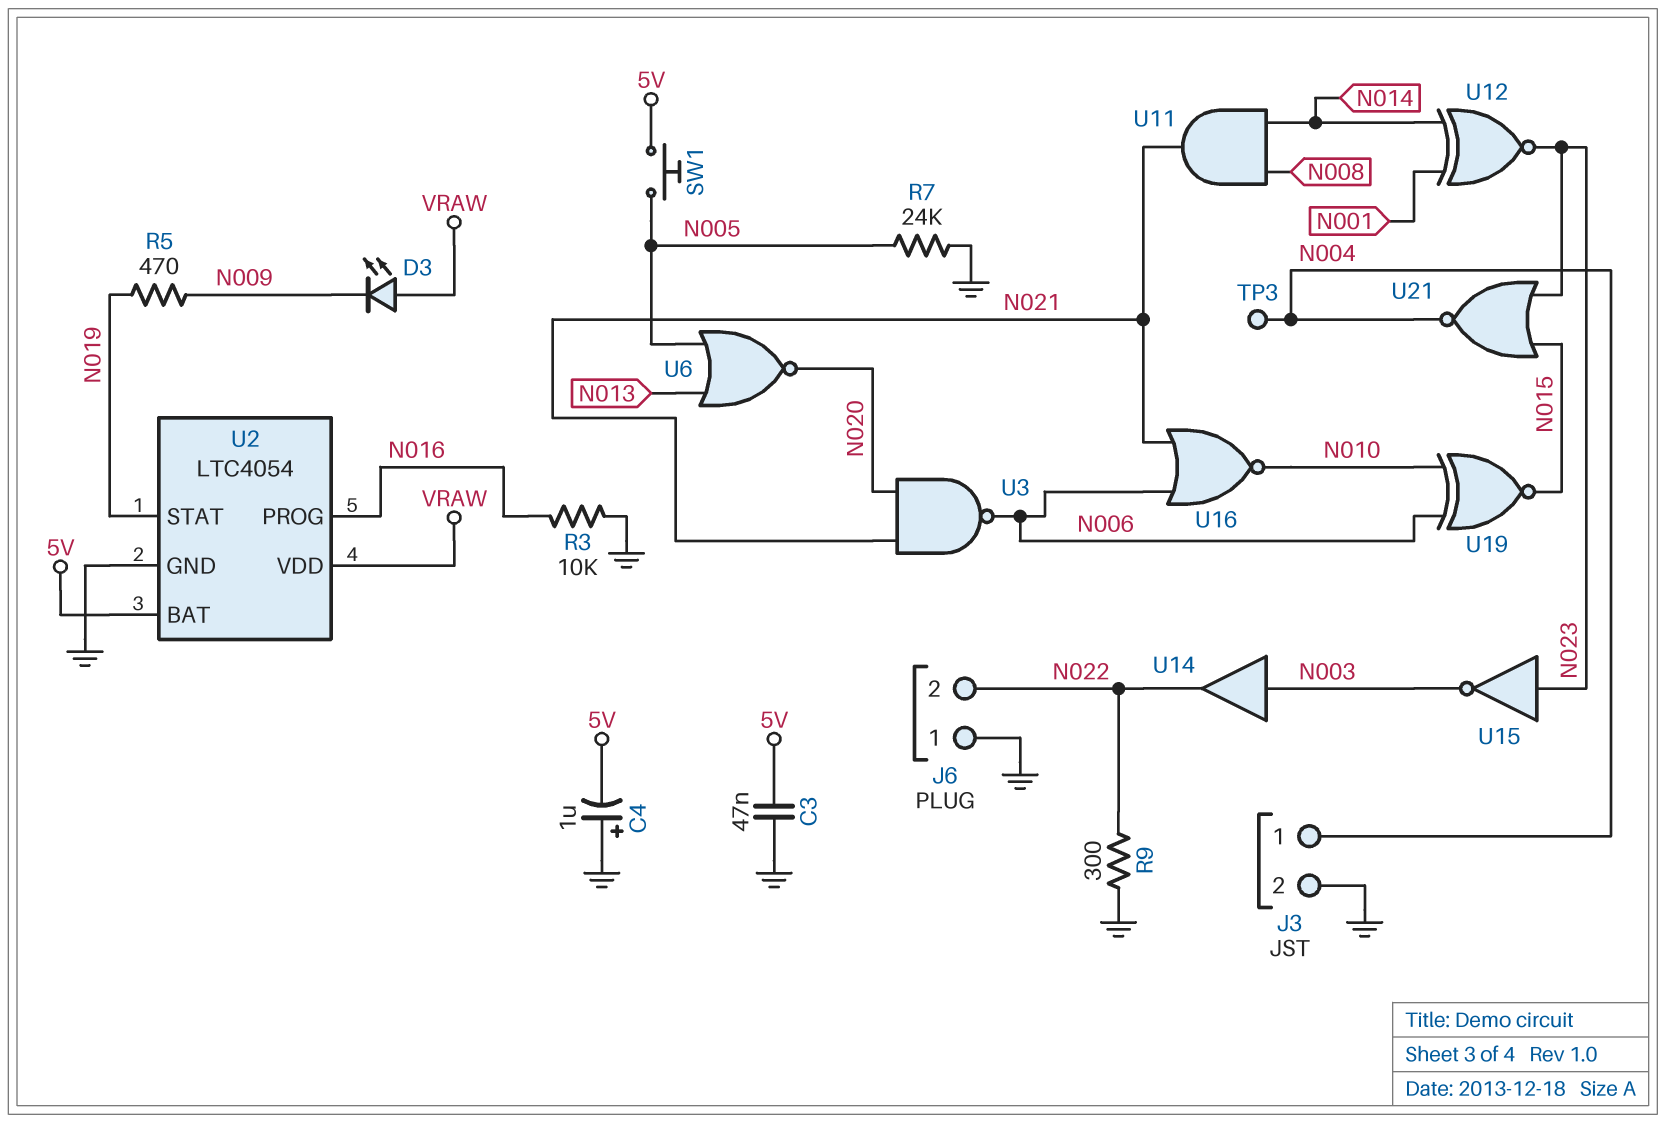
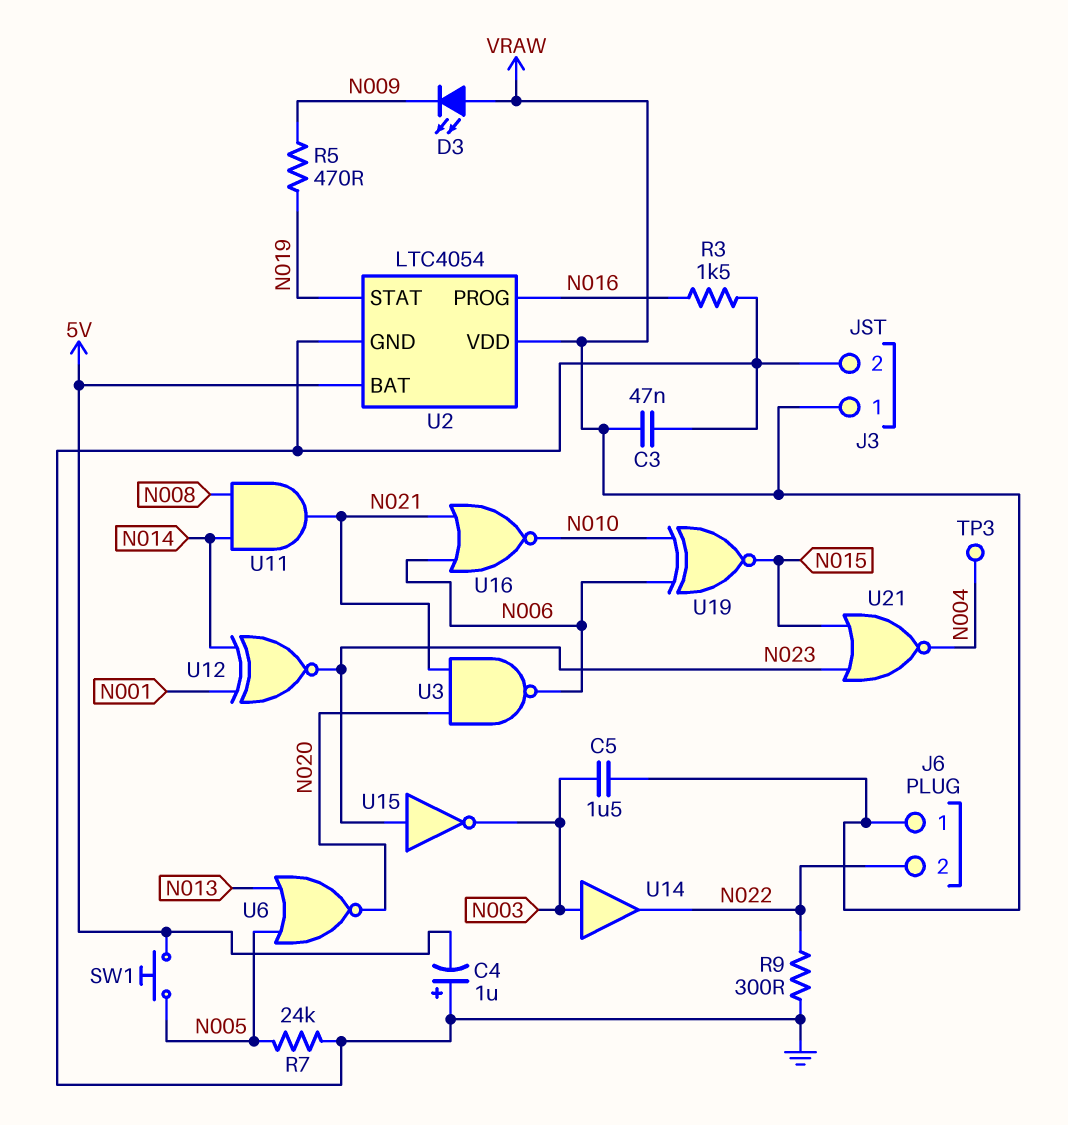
C3: 47nF (5V, GND) -> 47nF (GND, VRAW)
C5: none -> 1.5uF (N003, VRAW)
J3 pin 1: N004 -> VRAW
J6 pin 1: GND -> VRAW
R3: 10k (GND, N016) -> 1.5k (GND, N016)

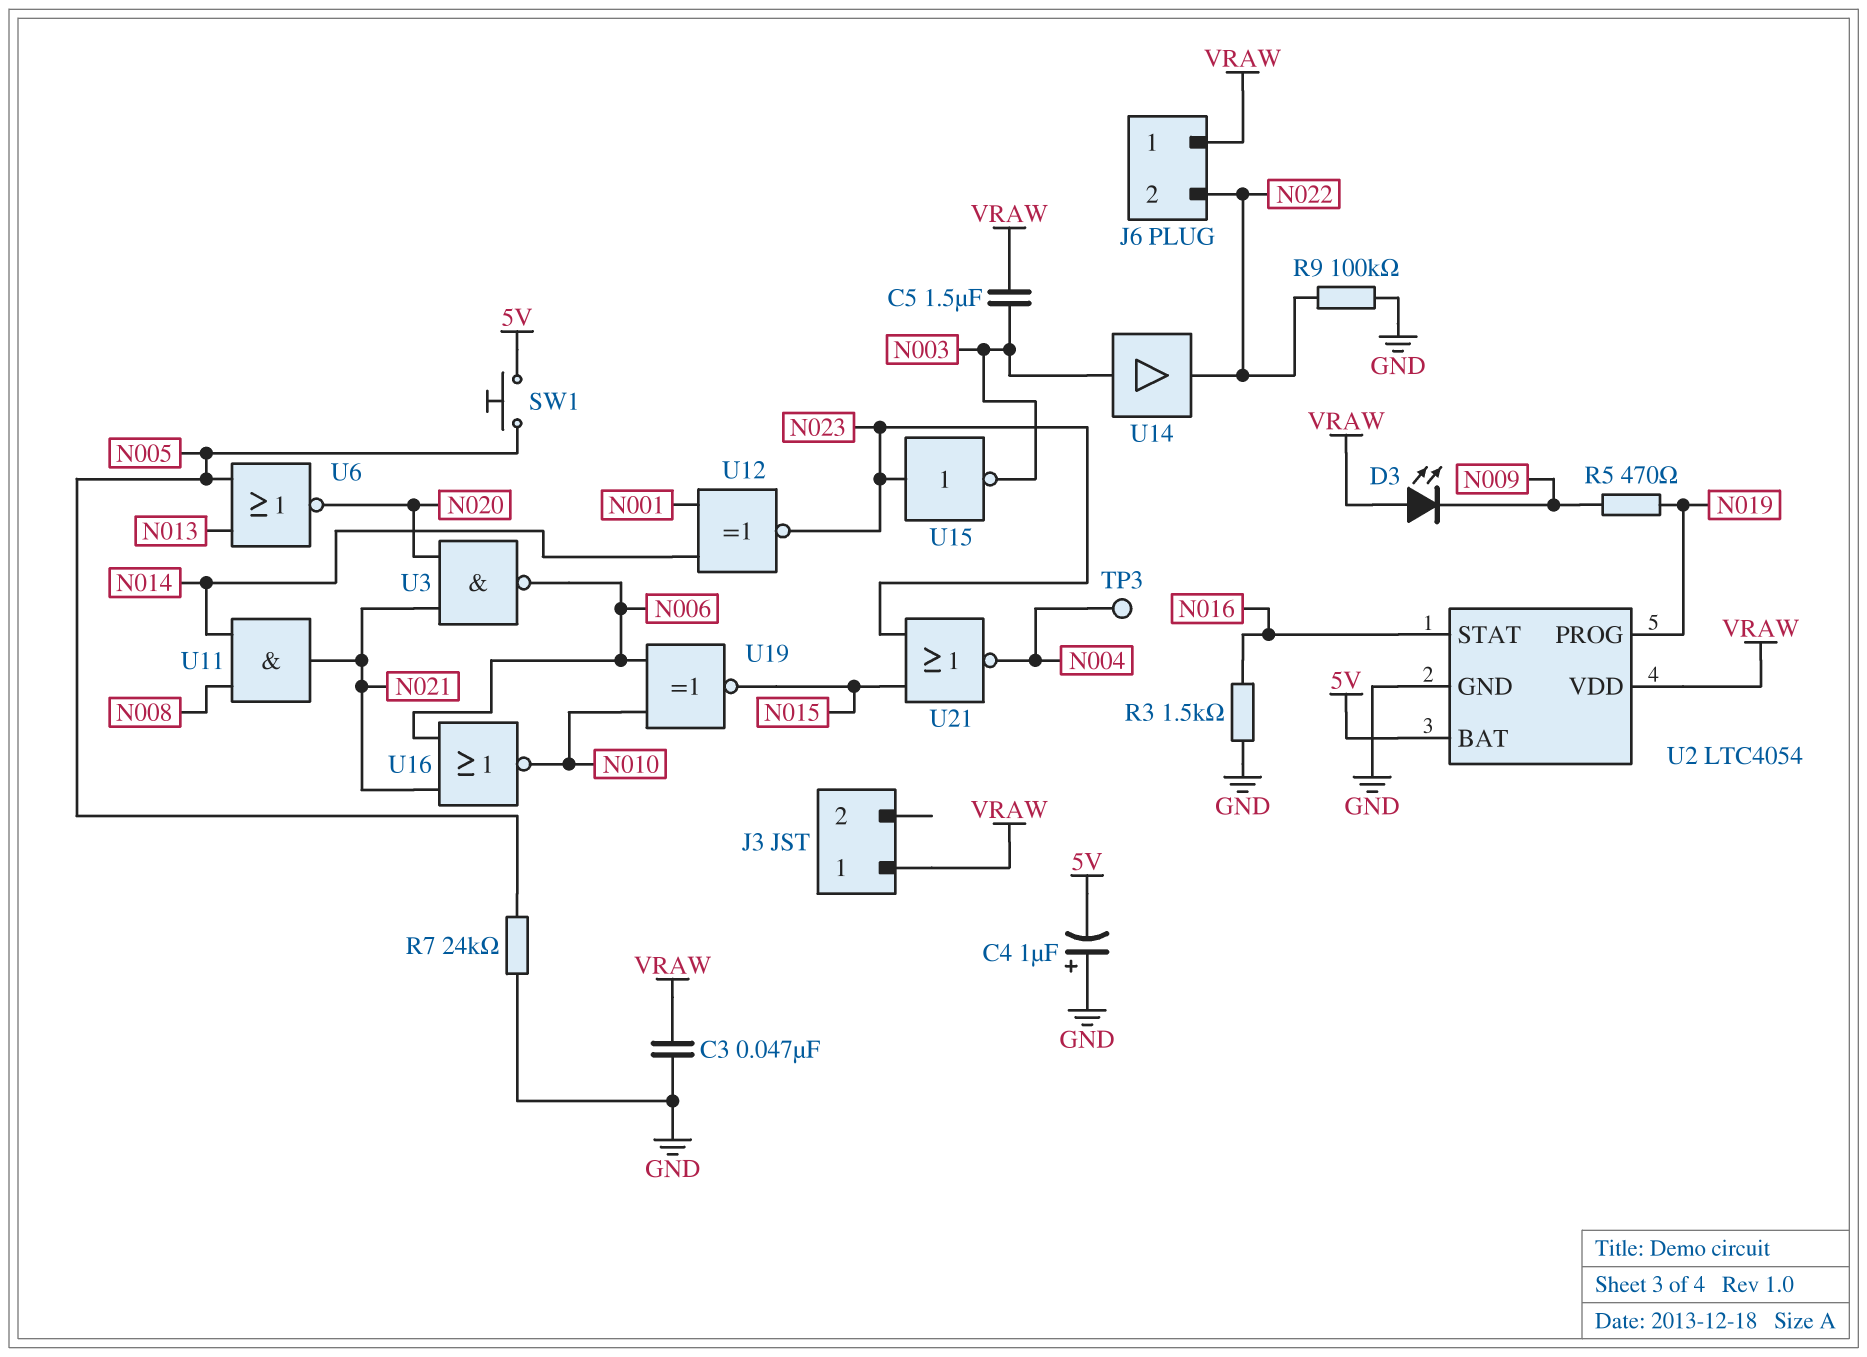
J3 pin 2: GND -> none
R9: 300 (GND, N022) -> 100k (GND, N022)
U2 pin PROG: N016 -> N019
U2 pin STAT: N019 -> N016

